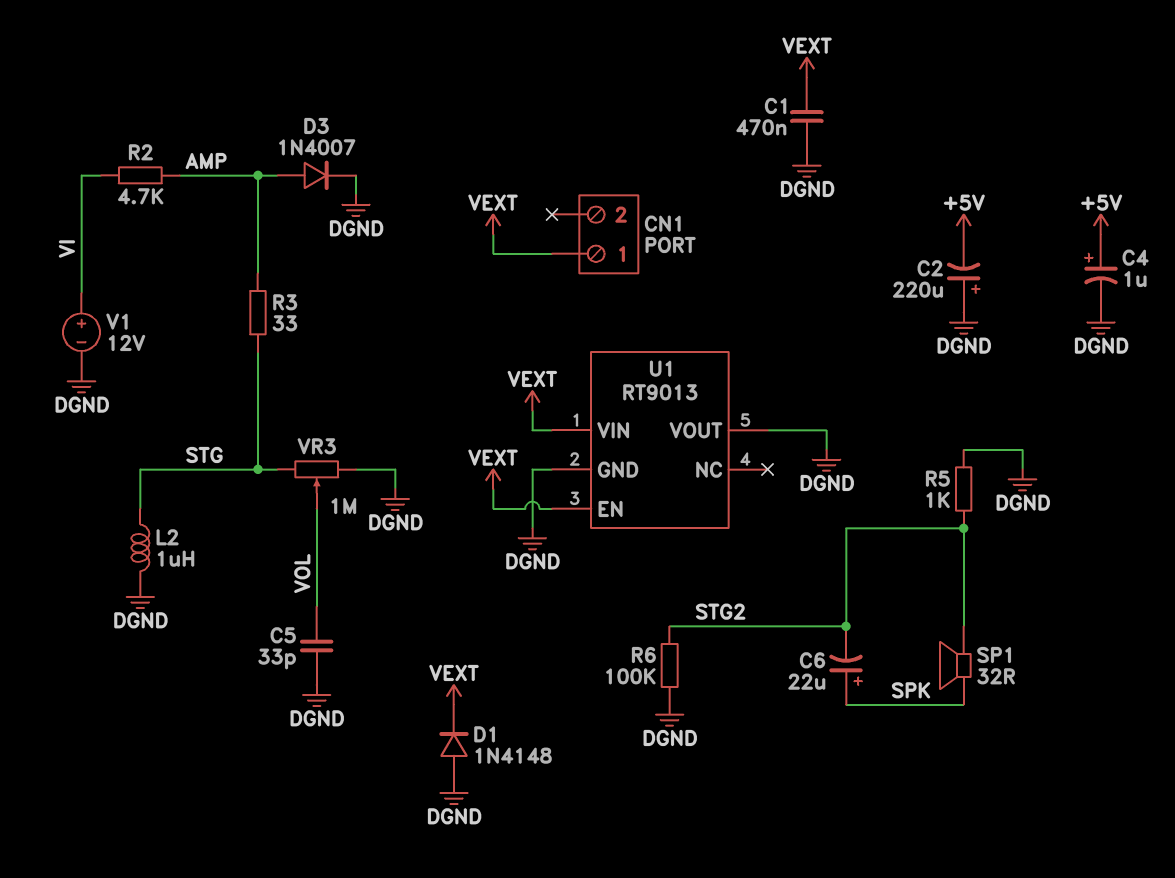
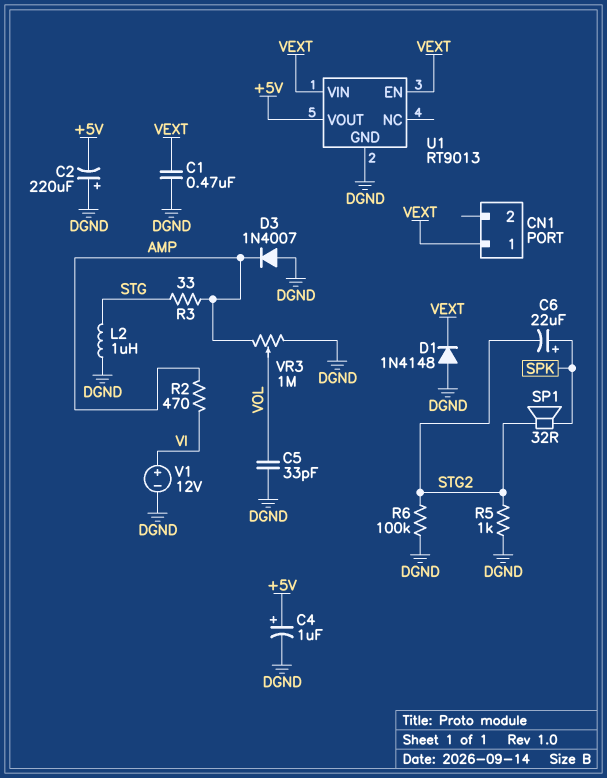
D3: diode 1N4007 (A AMP, K DGND) -> diode 1N4007 (A DGND, K AMP)
R2: 4.7k (AMP, VI) -> 470 (AMP, VI)
U1 pin VOUT: DGND -> +5V
VR3: 1M (DGND, STG, wiper VOL) -> 1M (AMP, DGND, wiper VOL)

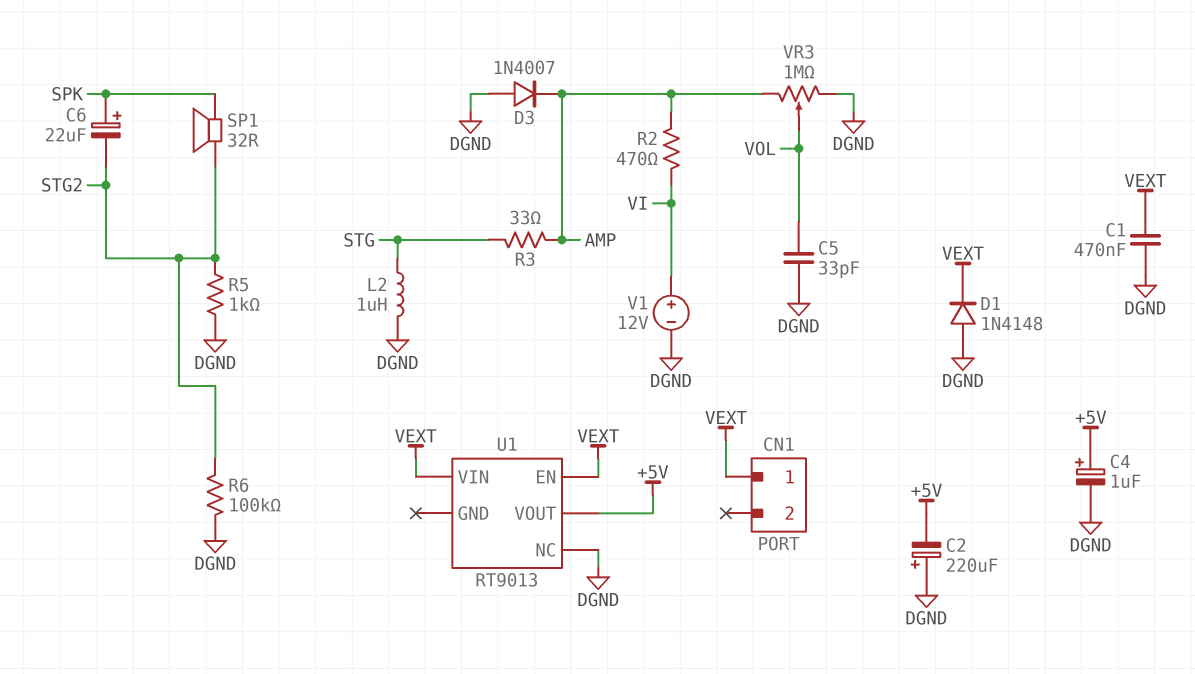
U1 pin GND: DGND -> none
U1 pin NC: none -> DGND

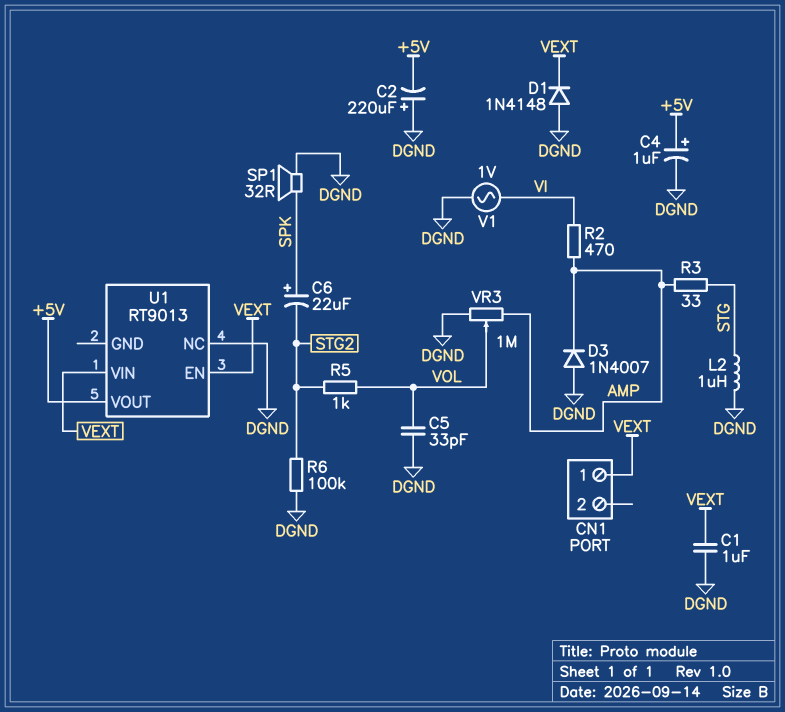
C1: 470nF (DGND, VEXT) -> 1uF (DGND, VEXT)
R5: 1k (DGND, STG2) -> 1k (STG2, VOL)
SP1: speaker 32R (SPK, STG2) -> speaker 32R (DGND, SPK)
V1: 12V (plus VI, minus DGND) -> AC 1V (DGND, VI)

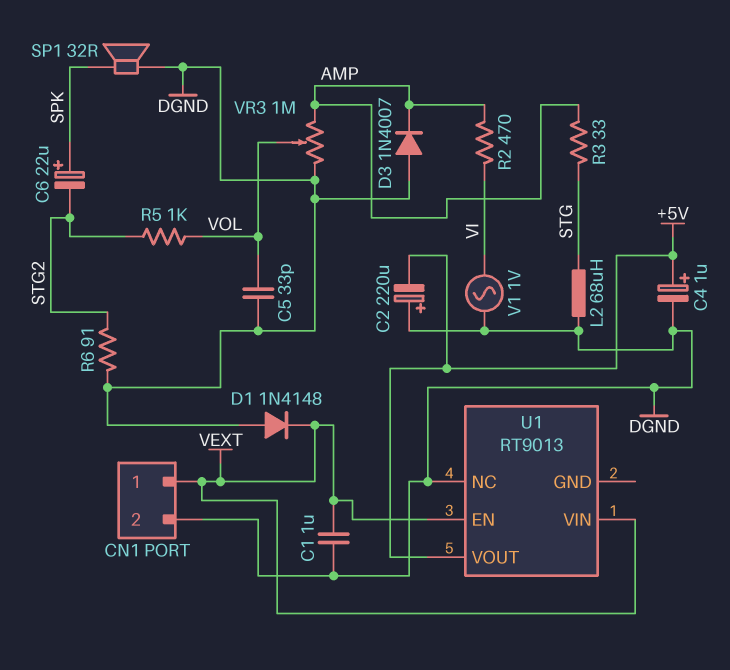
CN1 pin 2: none -> DGND
L2: 1uH (DGND, STG) -> 68uH (DGND, STG)
R6: 100k (DGND, STG2) -> 91 (DGND, STG2)

